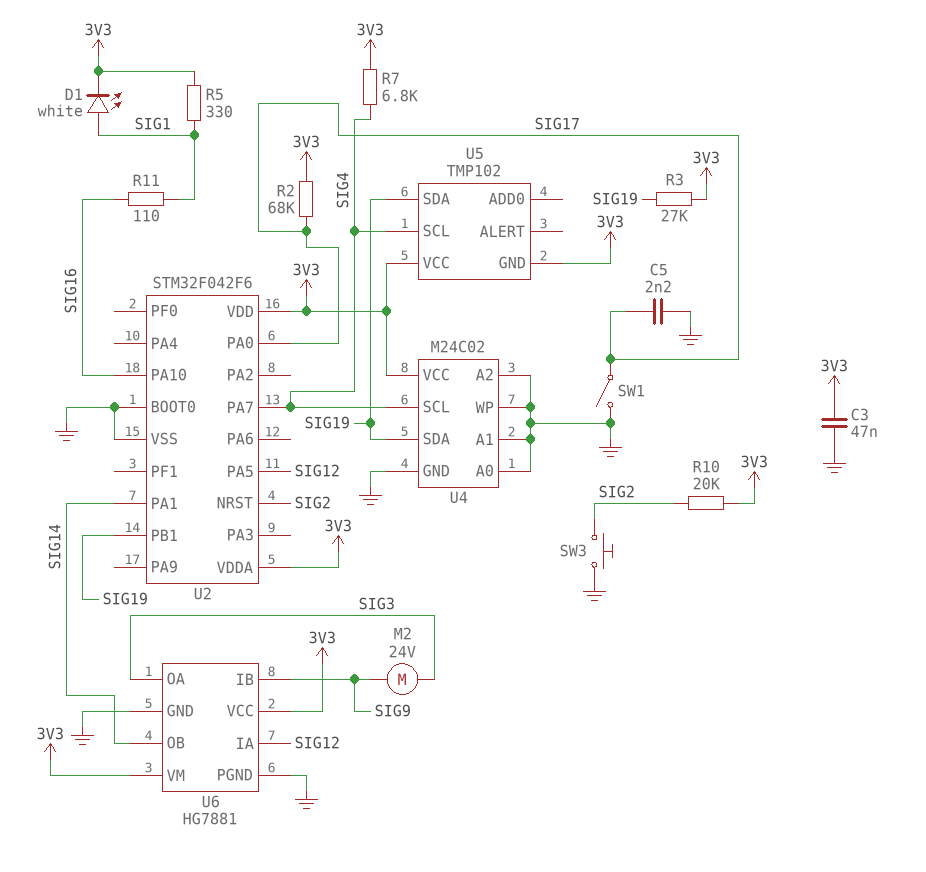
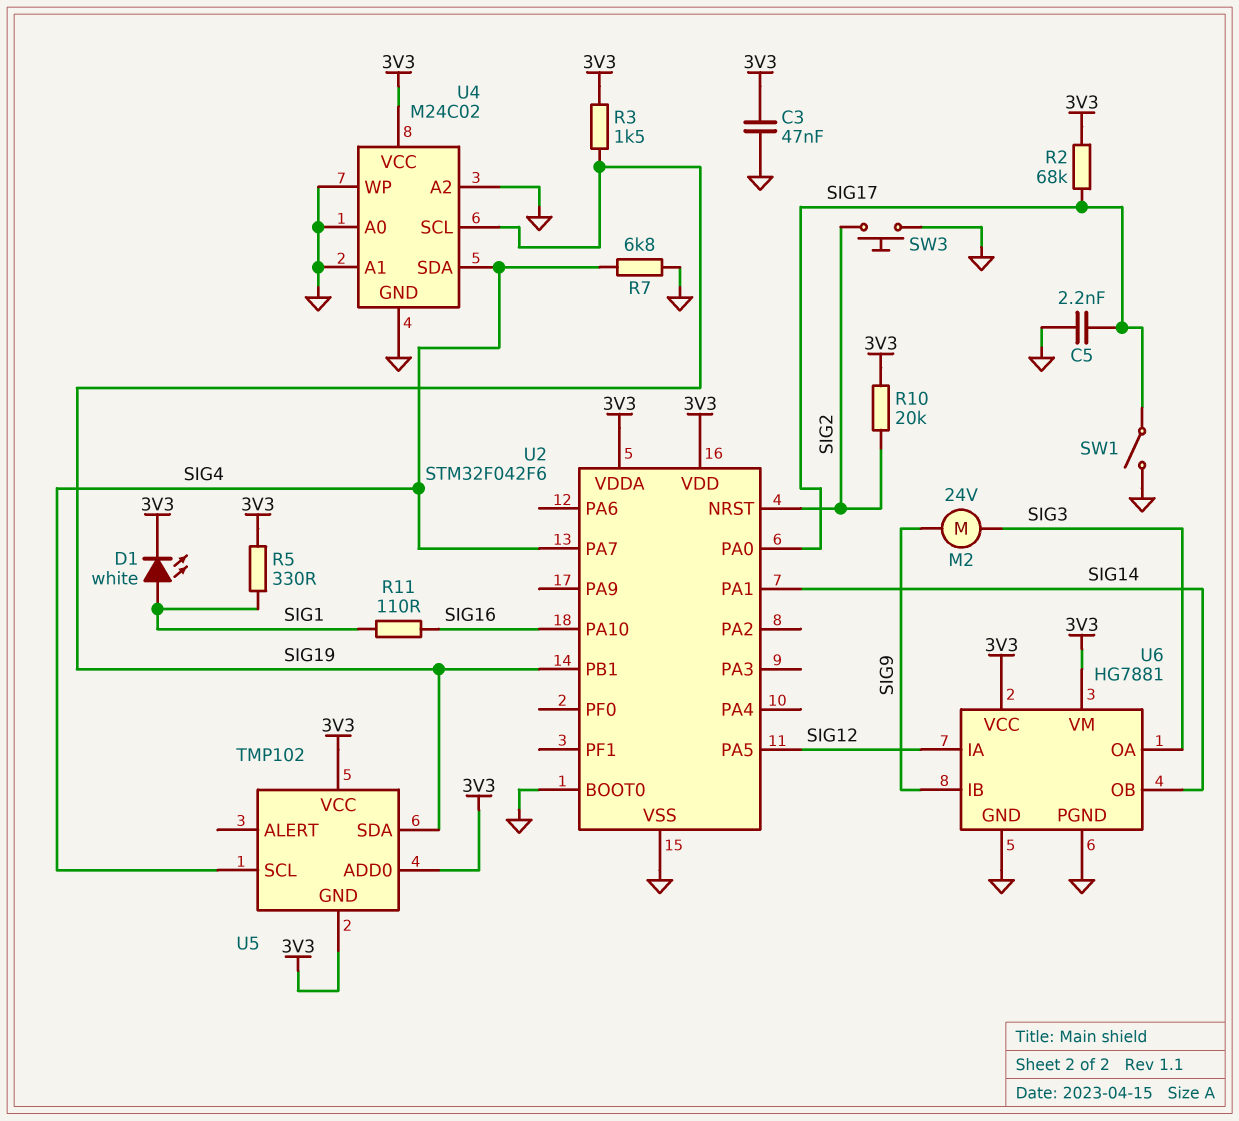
R3: 27k (3V3, SIG19) -> 1.5k (3V3, SIG19)
R7: 6.8k (3V3, SIG4) -> 6.8k (GND, SIG4)
U4 pin SCL: SIG4 -> SIG19
U4 pin SDA: SIG19 -> SIG4
U5 pin ADD0: none -> 3V3

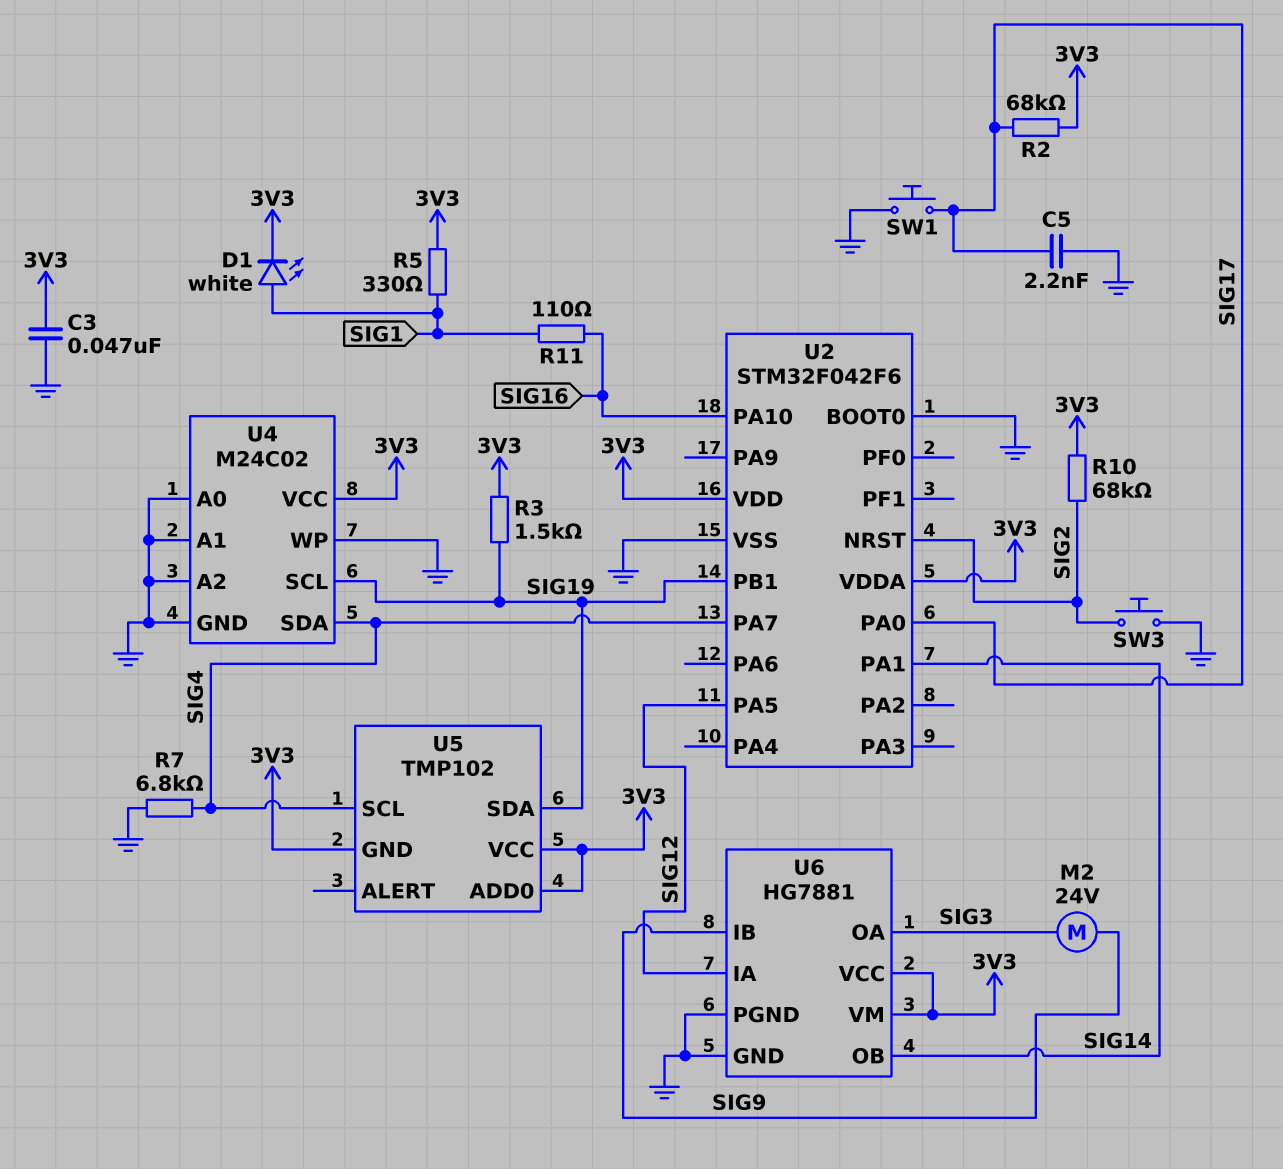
R10: 20k (3V3, SIG2) -> 68k (3V3, SIG2)
SW1: switch (GND, SIG17) -> button (GND, SIG17)

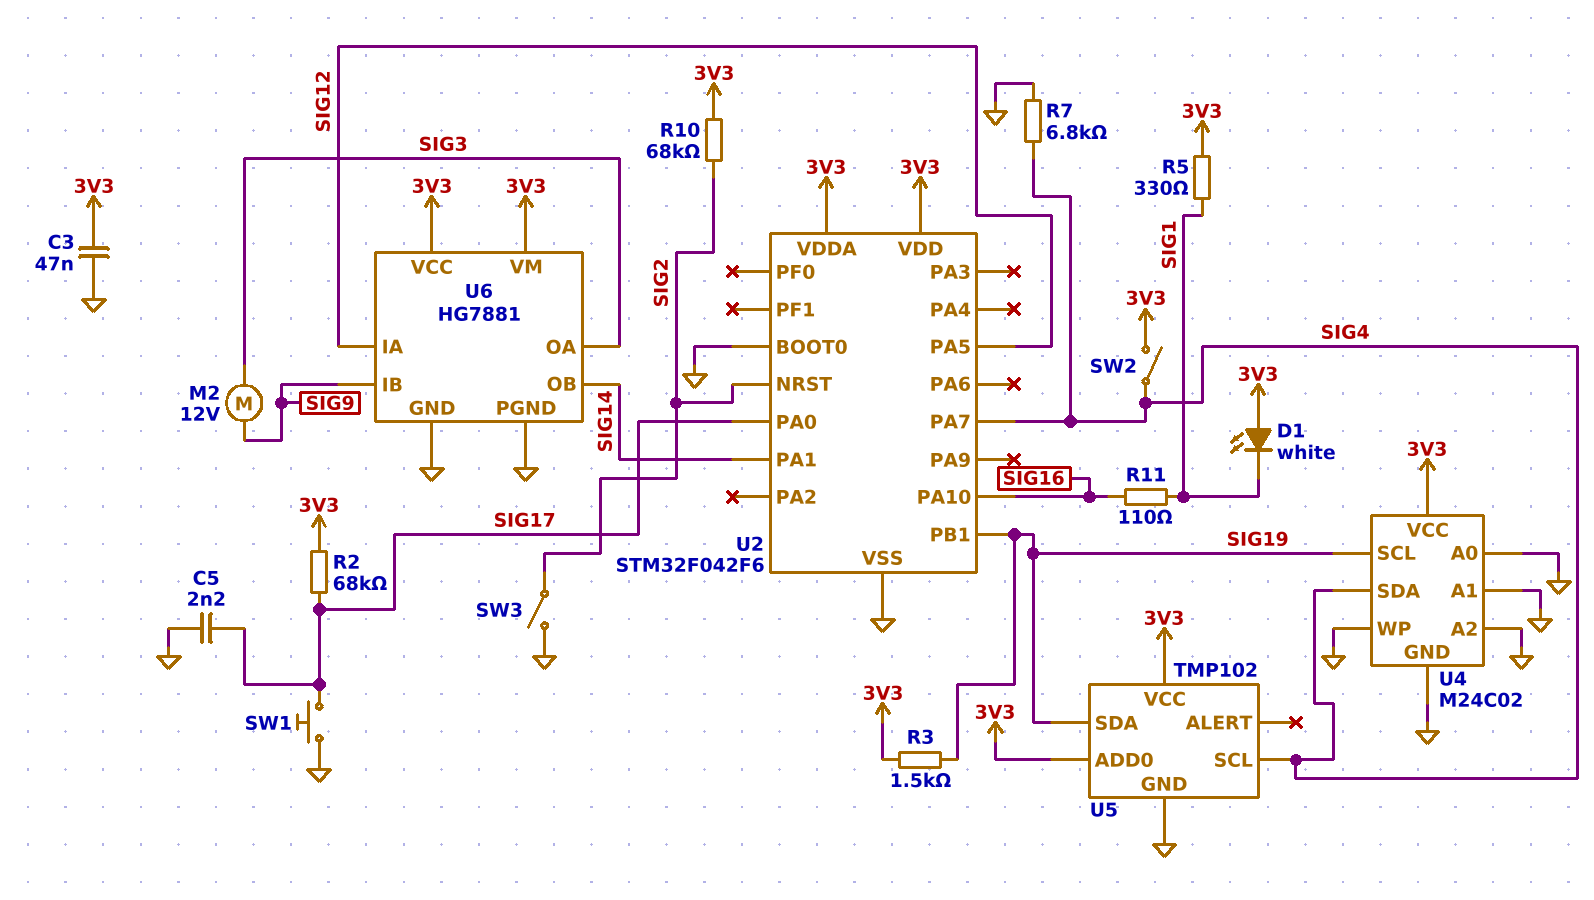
D1: LED white (A SIG1, K 3V3) -> LED white (A 3V3, K SIG1)
M2: motor 24V (SIG3, SIG9) -> motor 12V (SIG3, SIG9)
SW2: none -> switch (3V3, SIG4)
SW3: button (GND, SIG2) -> switch (GND, SIG2)
U5 pin GND: 3V3 -> GND

